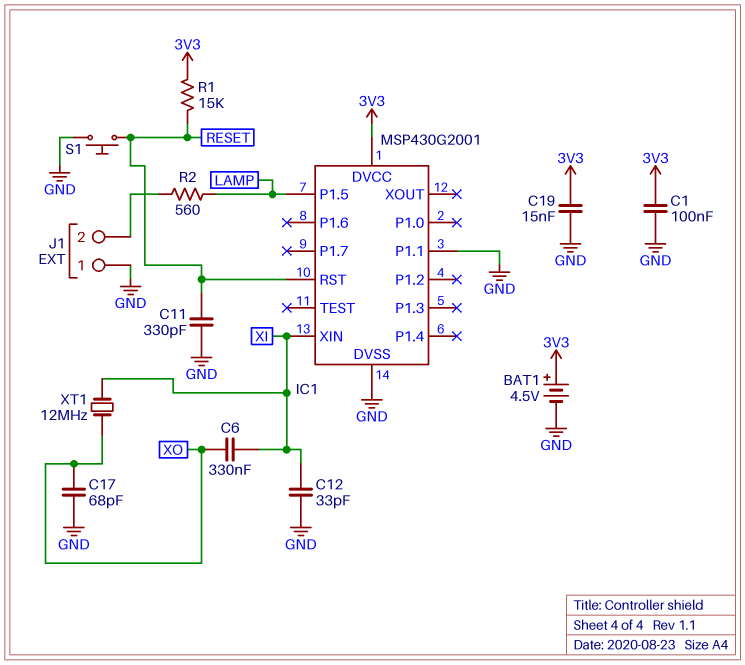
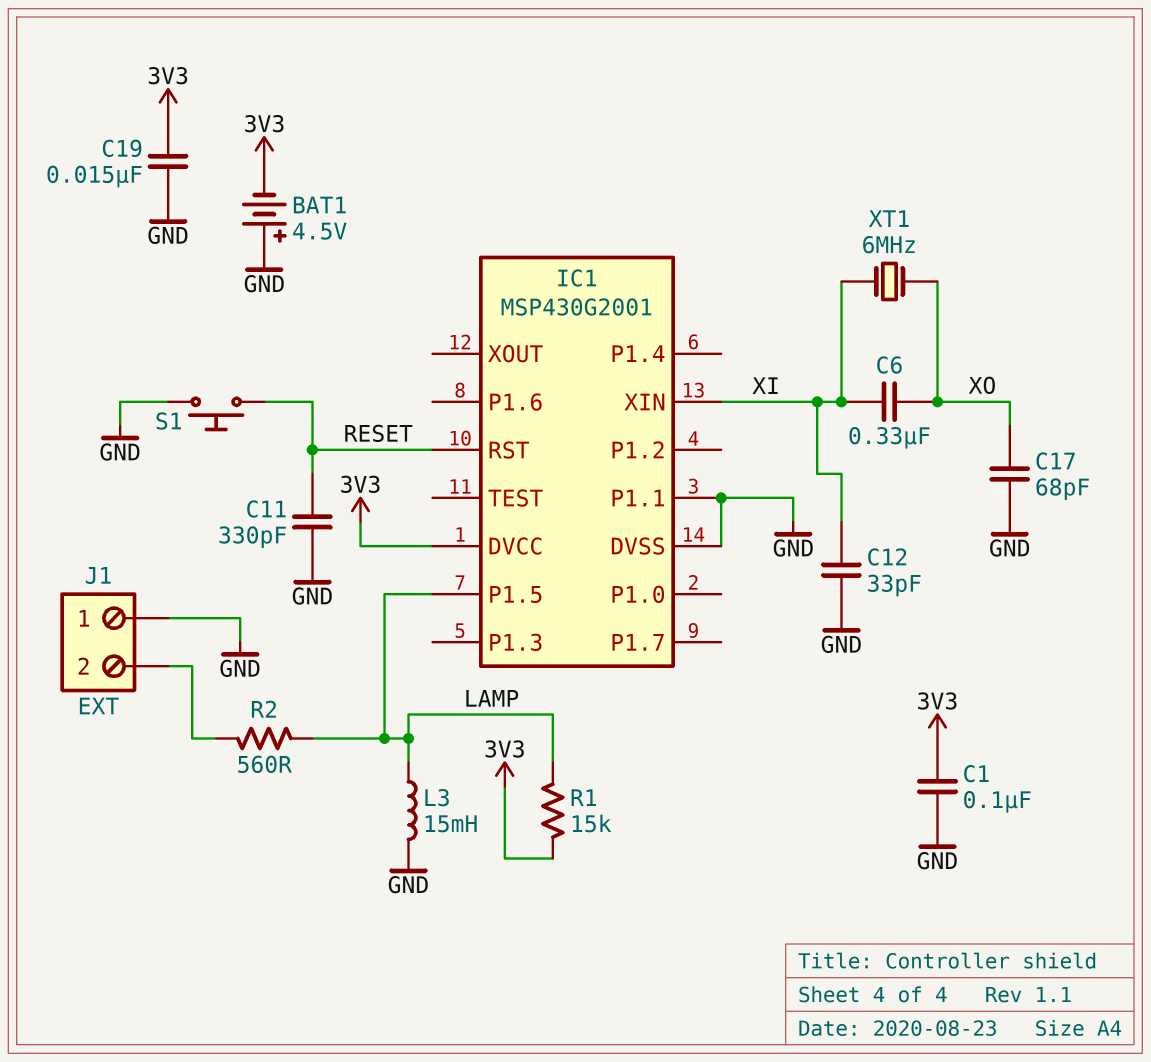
BAT1: 4.5V (plus 3V3, minus GND) -> 4.5V (plus GND, minus 3V3)
L3: none -> 15mH (GND, LAMP)
R1: 15k (3V3, RESET) -> 15k (3V3, LAMP)
XT1: 12MHz (XI, XO) -> 6MHz (XI, XO)

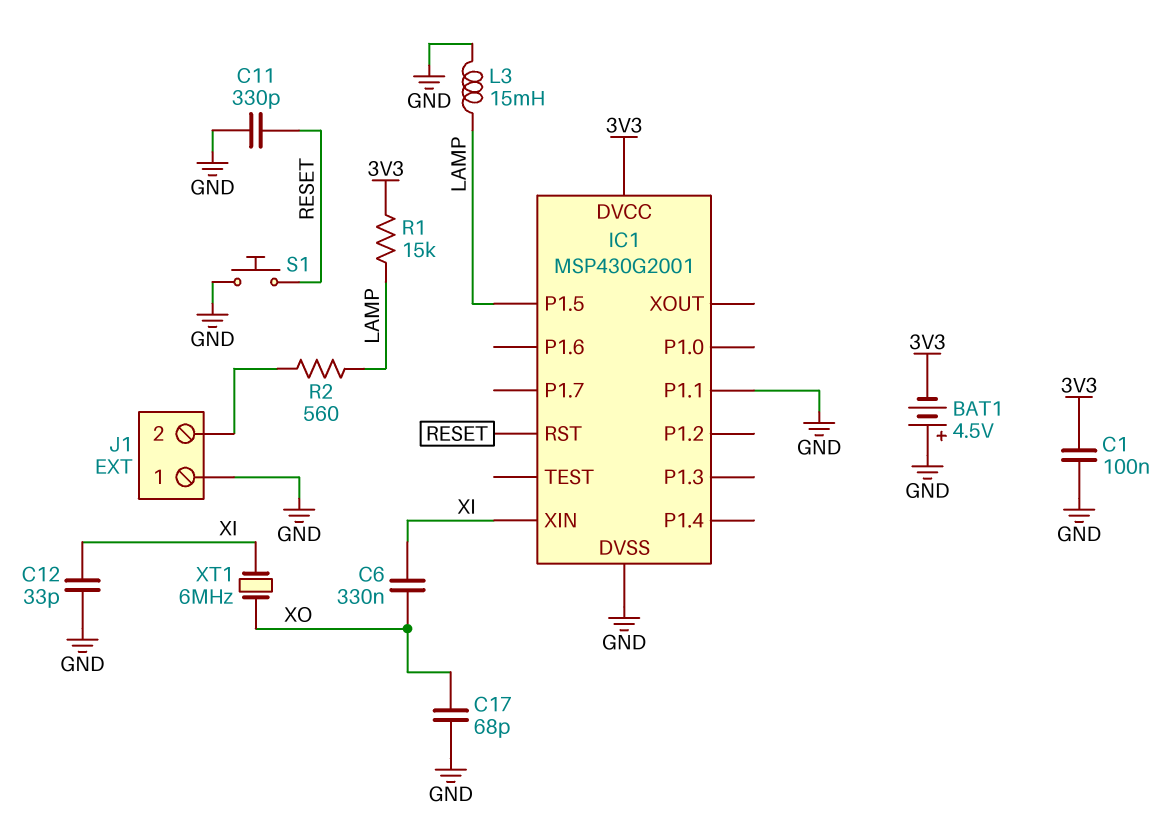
C19: 15nF (3V3, GND) -> none

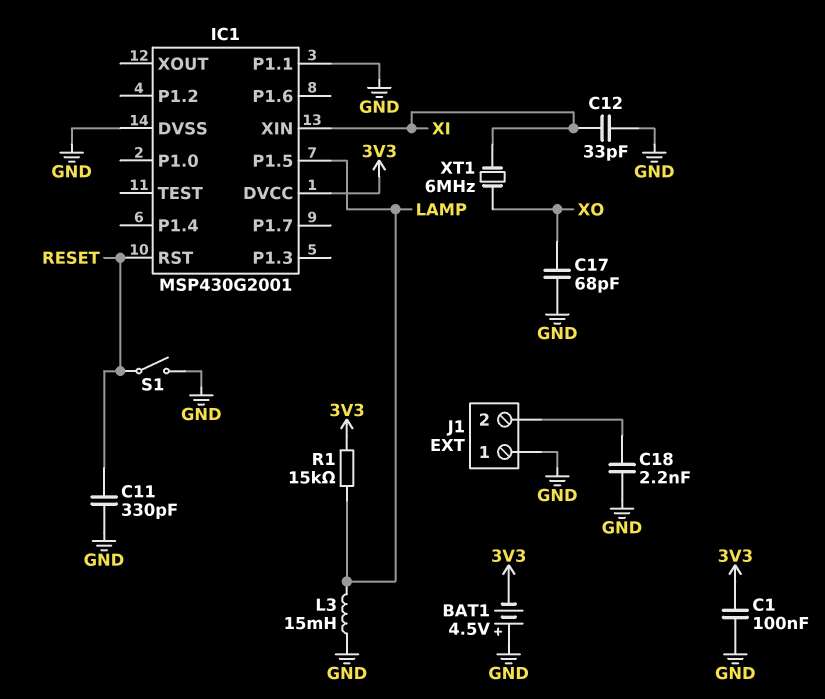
C6: 330nF (XI, XO) -> none
C18: none -> 2.2nF (GND, J1/2)
R2: 560 (J1/2, LAMP) -> none
S1: button (GND, RESET) -> switch (GND, RESET)

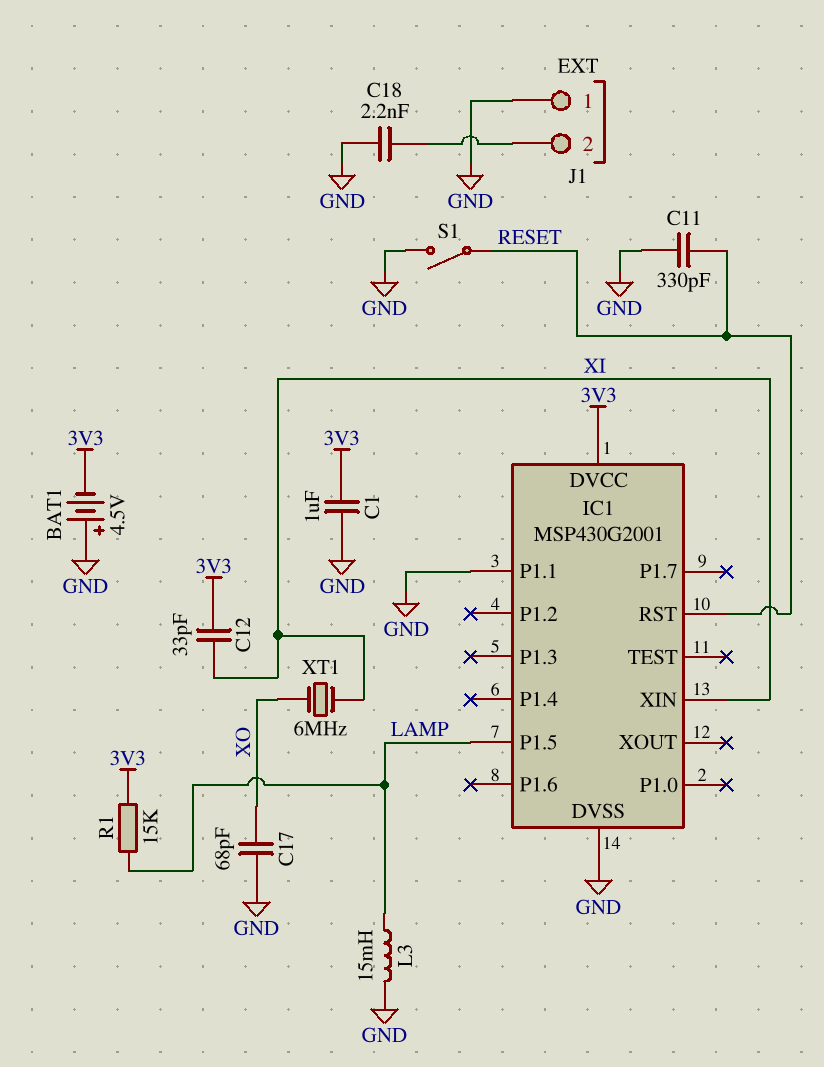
C1: 100nF (3V3, GND) -> 1uF (3V3, GND)
C12: 33pF (GND, XI) -> 33pF (3V3, XI)

